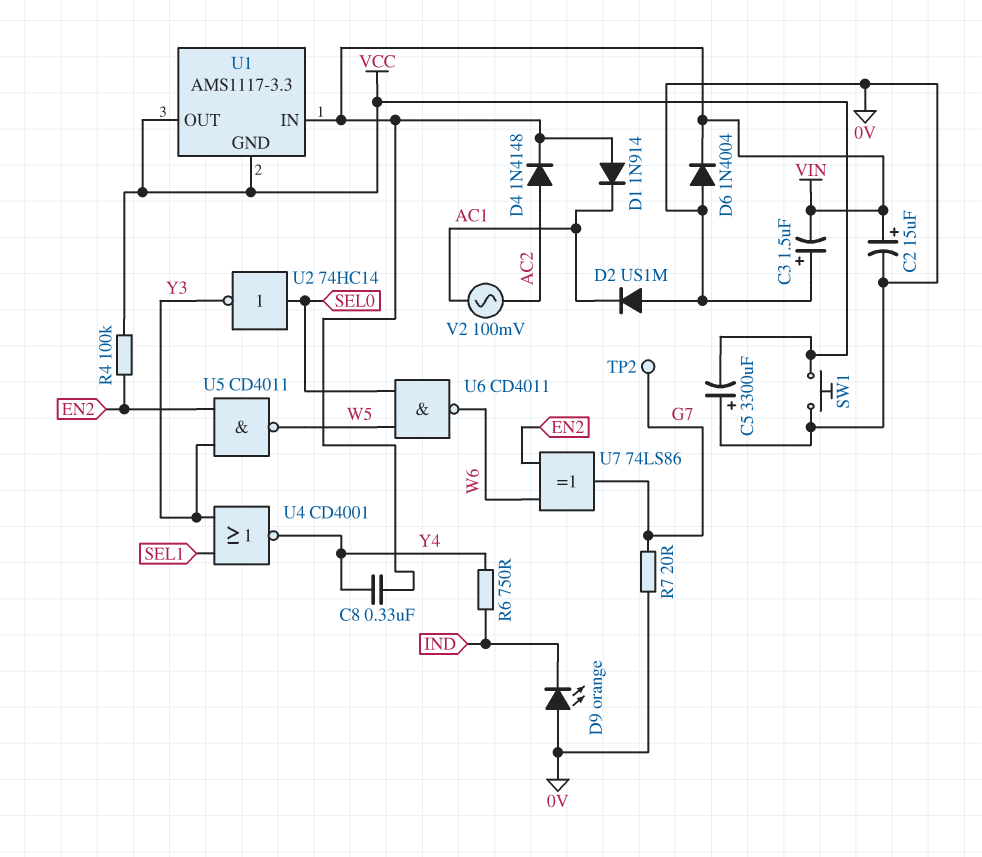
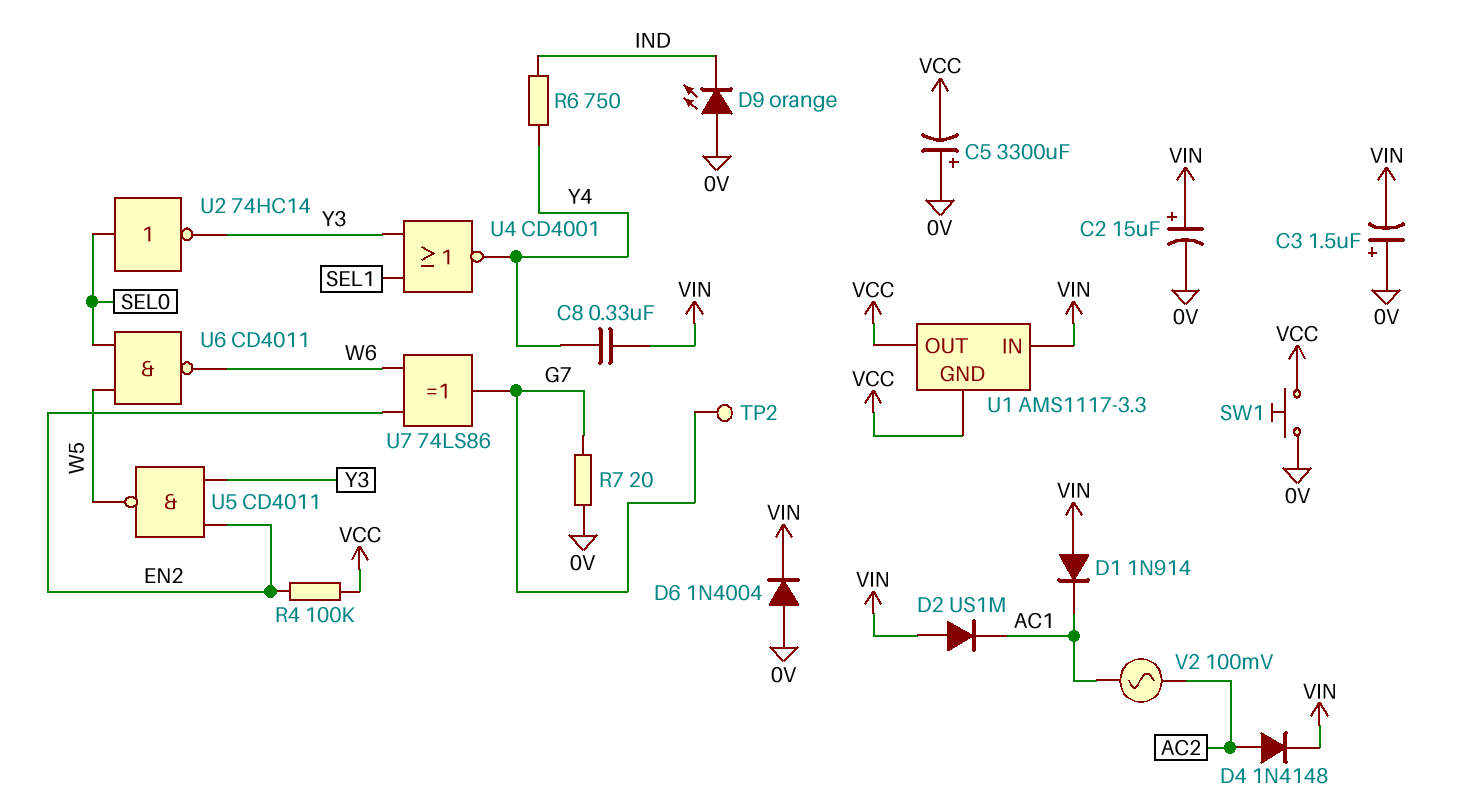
D2: diode US1M (A 0V, K AC1) -> diode US1M (A VIN, K AC1)

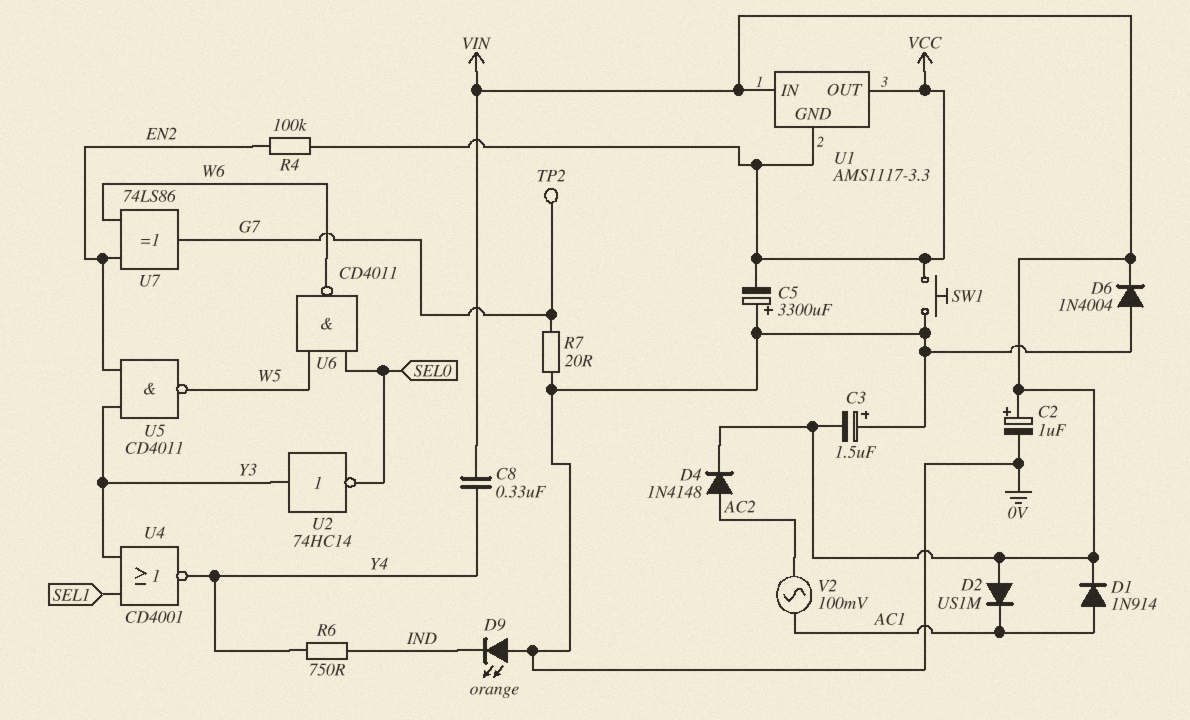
C2: 15uF (plus VIN, minus 0V) -> 1uF (plus VIN, minus 0V)
D1: diode 1N914 (A VIN, K AC1) -> diode 1N914 (A AC1, K VIN)
U2: NOT 74HC14 (in SEL0, out Y3) -> NOT 74HC14 (in Y3, out SEL0)

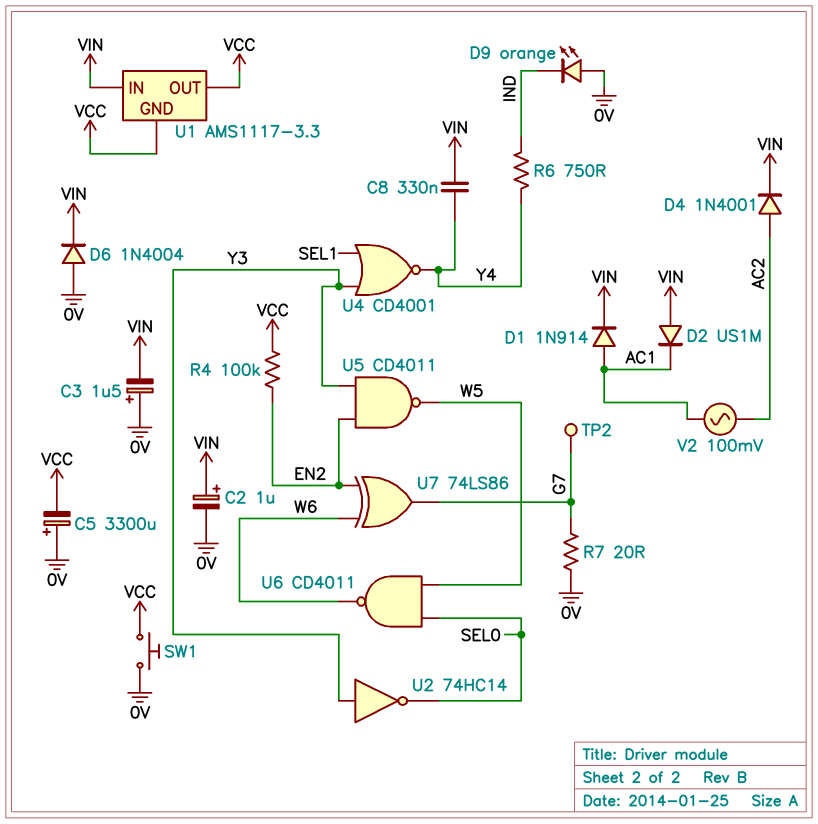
D4: diode 1N4148 (A AC2, K VIN) -> diode 1N4001 (A AC2, K VIN)

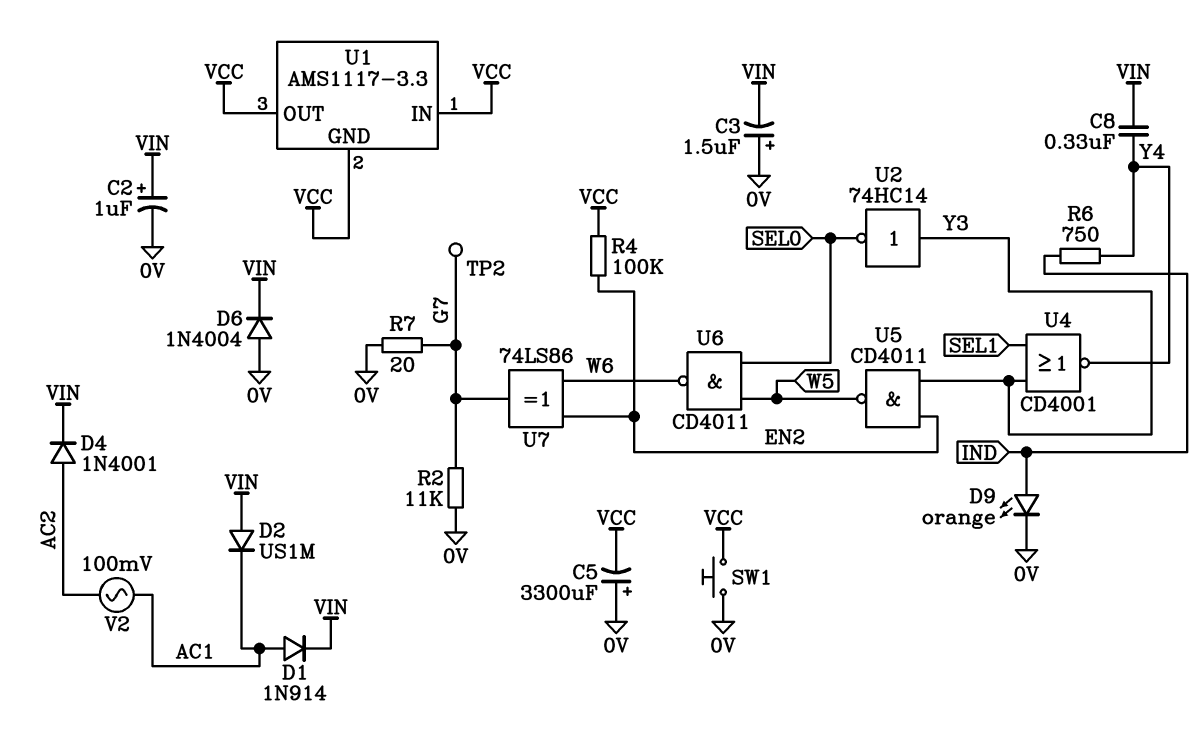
D9: LED orange (A 0V, K IND) -> LED orange (A IND, K 0V)
R2: none -> 11k (0V, G7)
U1 pin IN: VIN -> VCC

